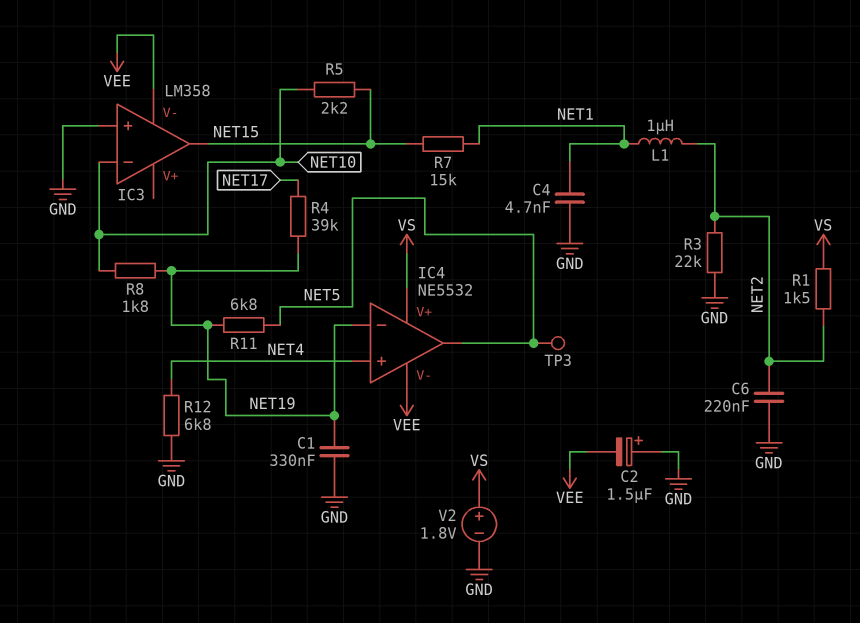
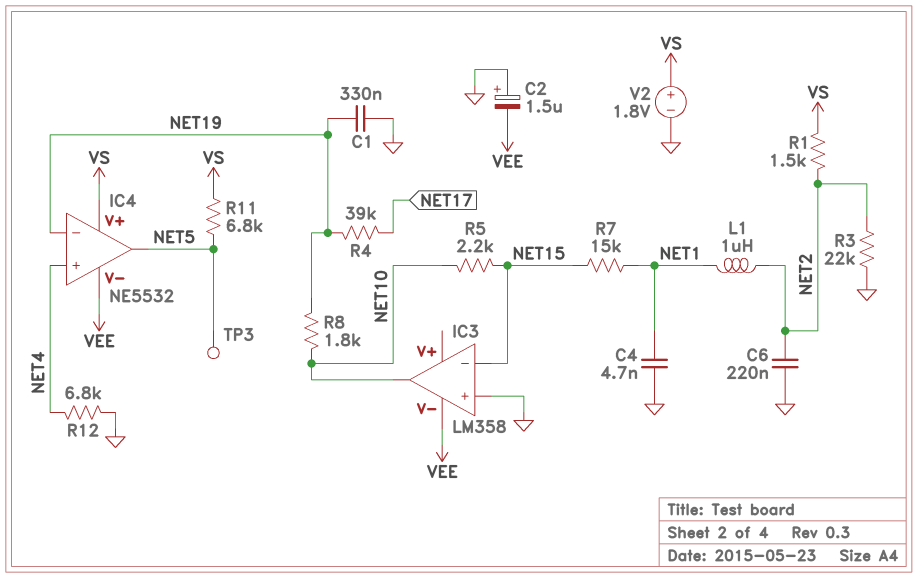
IC3 pin in-: NET10 -> NET15
IC3 pin out: NET15 -> NET10
R11: 6.8k (NET5, NET19) -> 6.8k (NET5, VS)

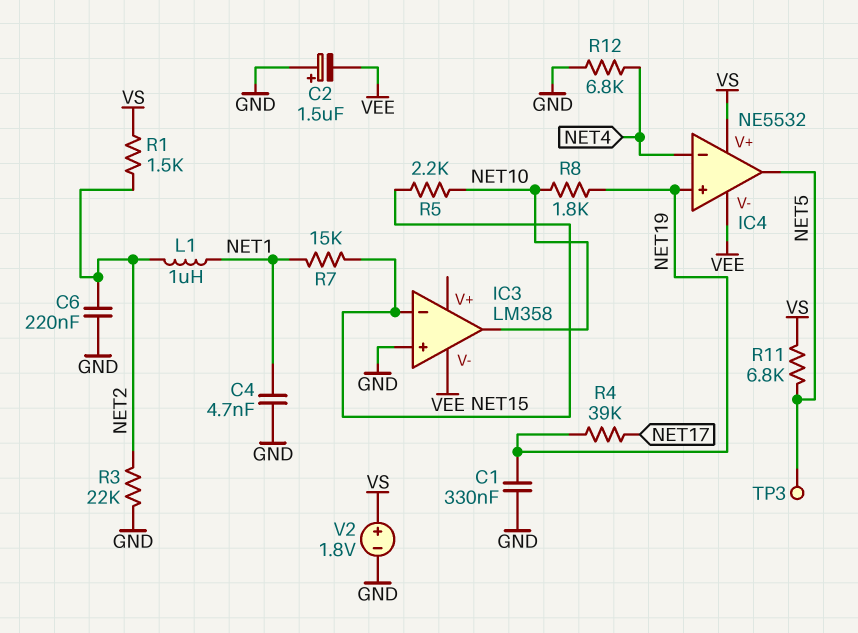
IC4 pin in+: NET4 -> NET19
IC4 pin in-: NET19 -> NET4

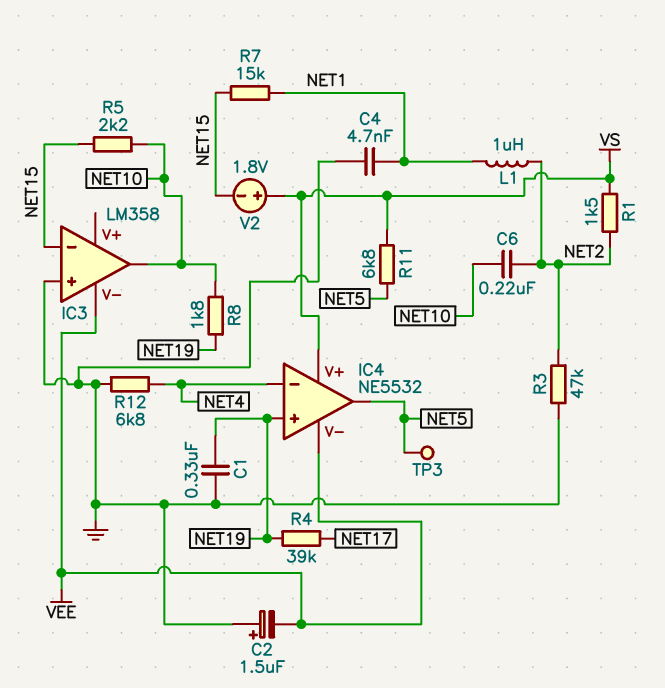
C6: 220nF (GND, NET2) -> 220nF (NET2, NET10)
R3: 22k (GND, NET2) -> 47k (GND, NET2)
V2: 1.8V (plus VS, minus GND) -> 1.8V (plus VS, minus NET15)

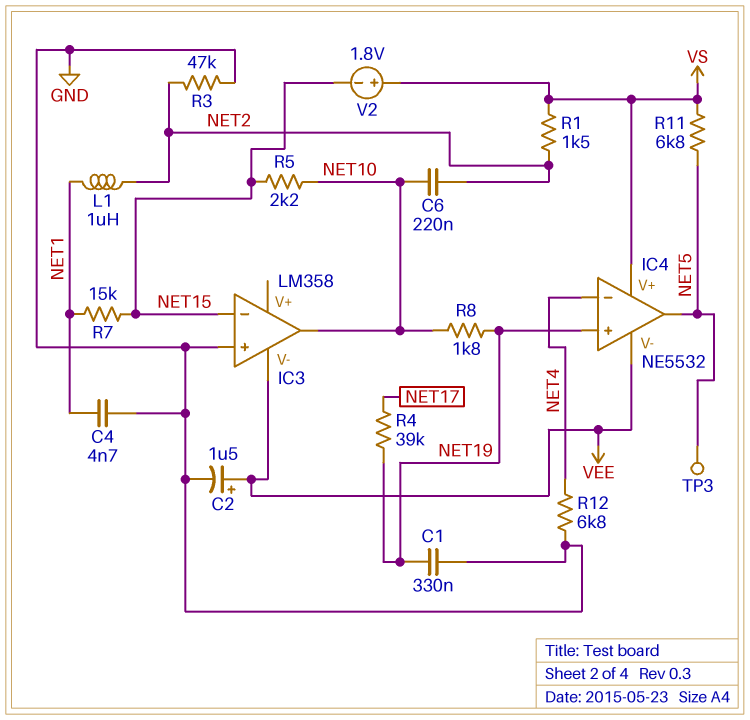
C2: 1.5uF (plus GND, minus VEE) -> 1.5uF (plus VEE, minus GND)

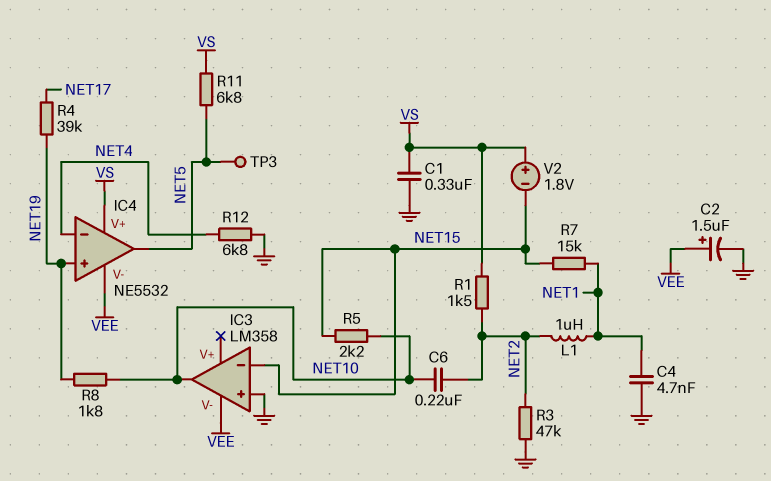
C1: 330nF (GND, NET19) -> 330nF (GND, VS)

